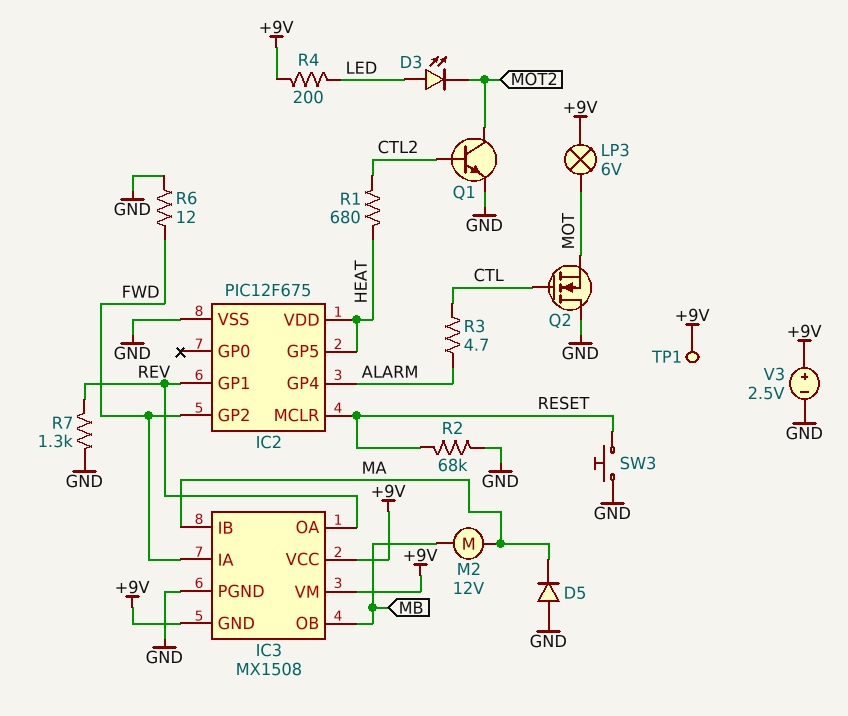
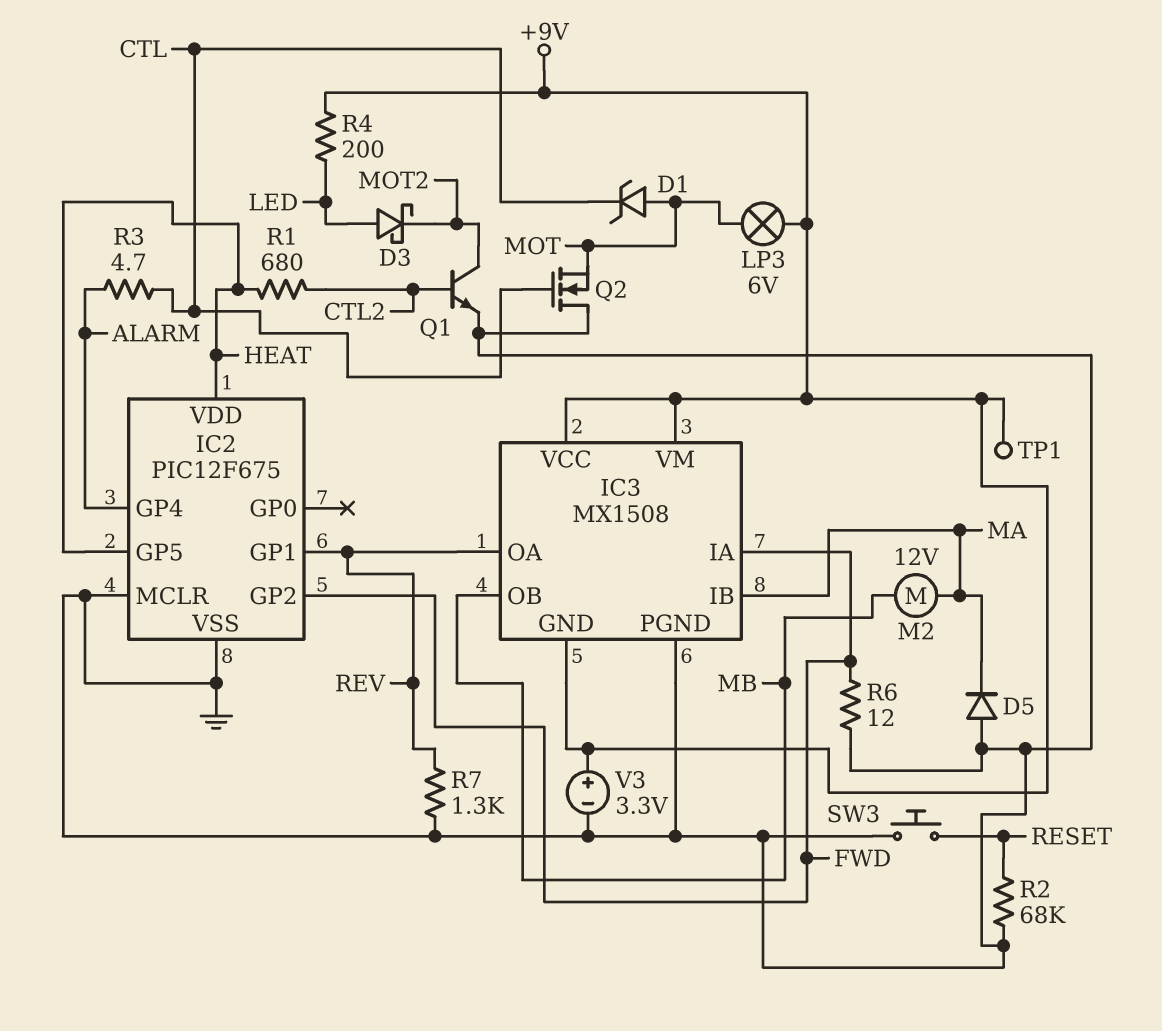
D1: none -> zener (A MOT, K CTL)
D3: LED (A LED, K MOT2) -> schottky (A LED, K MOT2)
IC2 pin MCLR: RESET -> GND
V3: 2.5V (plus +9V, minus GND) -> 3.3V (plus +9V, minus GND)

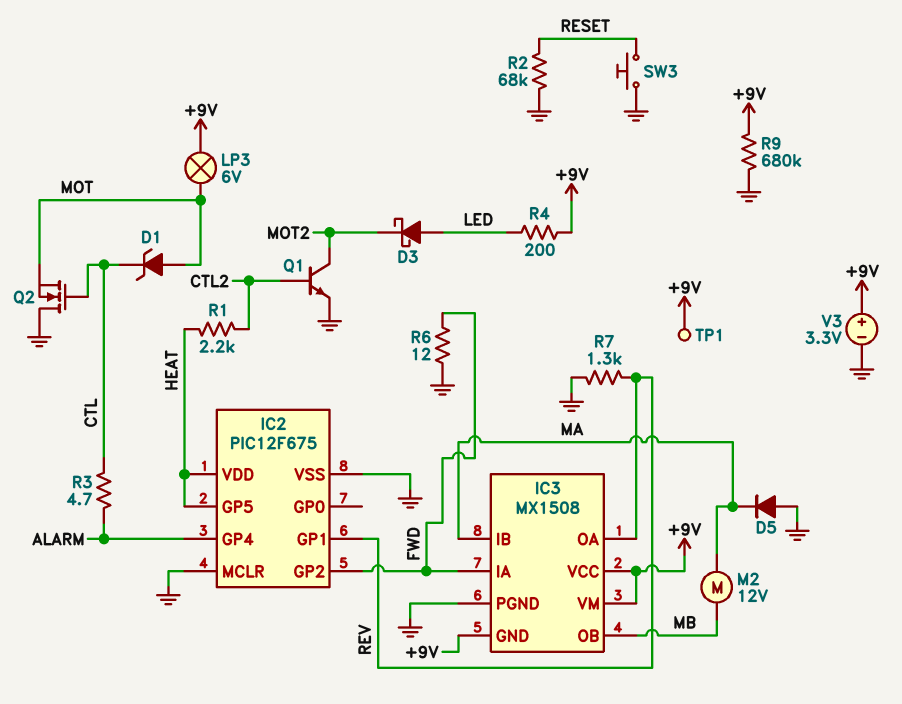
R1: 680 (CTL2, HEAT) -> 2.2k (CTL2, HEAT)
R9: none -> 680k (+9V, GND)

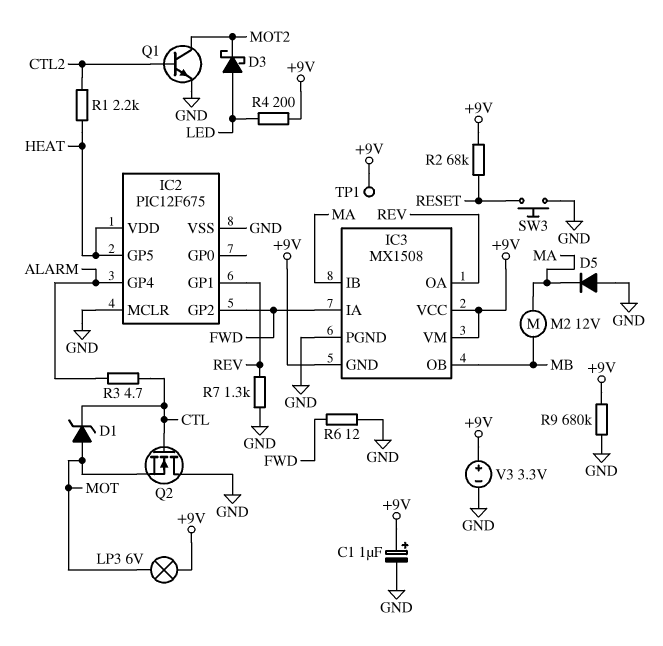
C1: none -> 1uF (plus +9V, minus GND)
R2: 68k (GND, RESET) -> 68k (+9V, RESET)

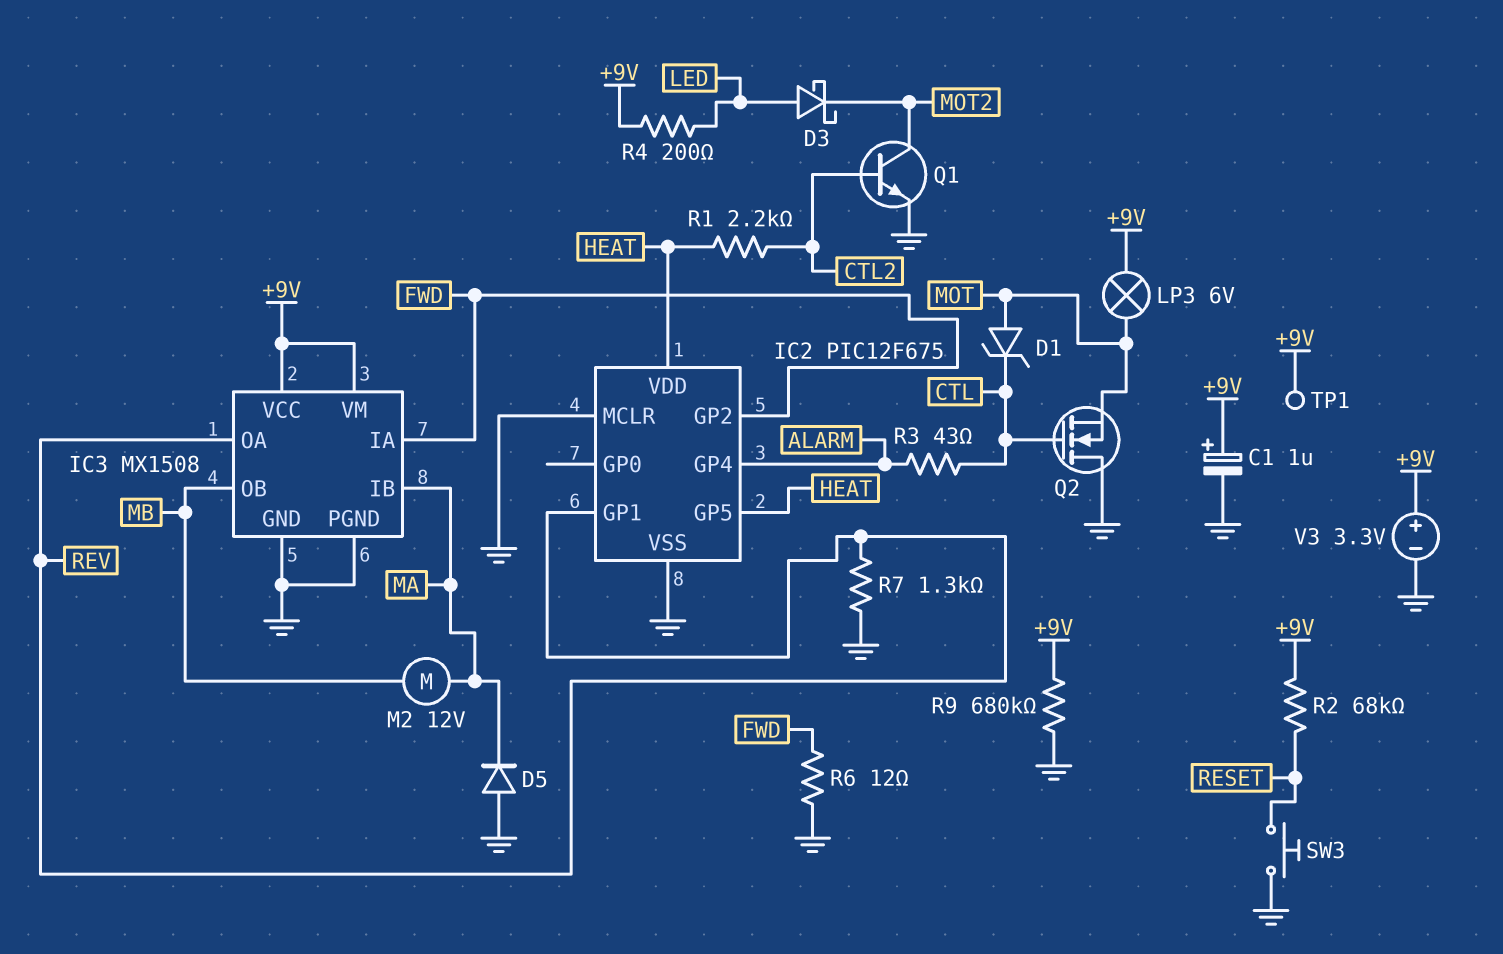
IC3 pin GND: +9V -> GND
R3: 4.7 (ALARM, CTL) -> 43 (ALARM, CTL)

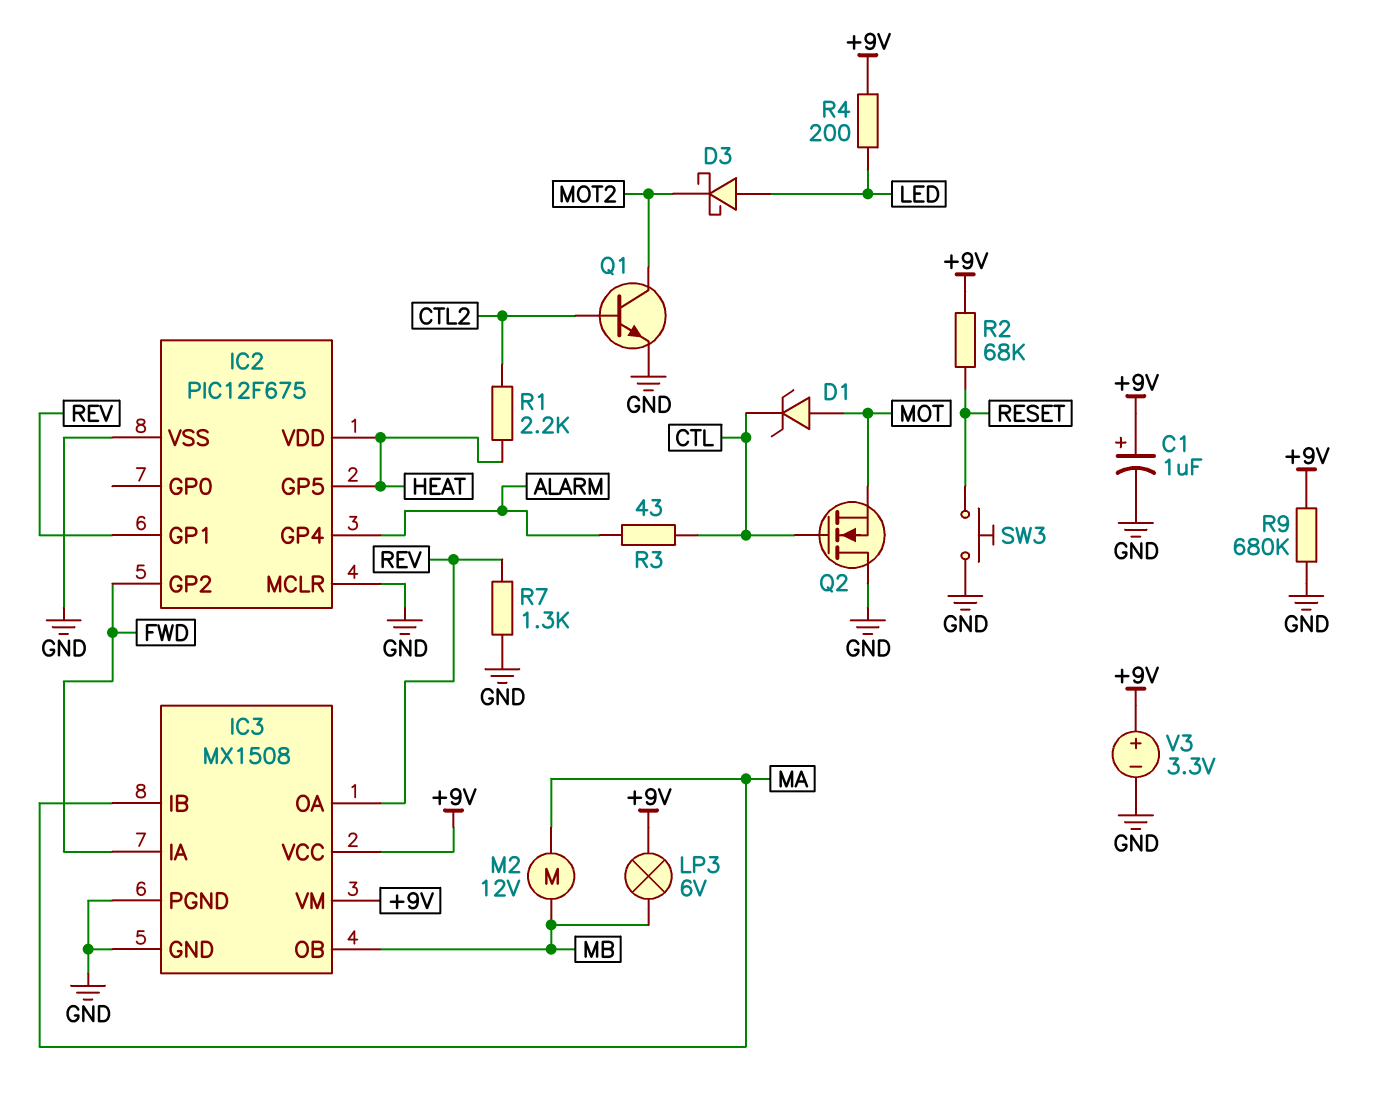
D5: diode (A GND, K MA) -> none
LP3: lamp 6V (+9V, MOT) -> lamp 6V (+9V, MB)
R6: 12 (FWD, GND) -> none
TP1: test point (+9V) -> none

